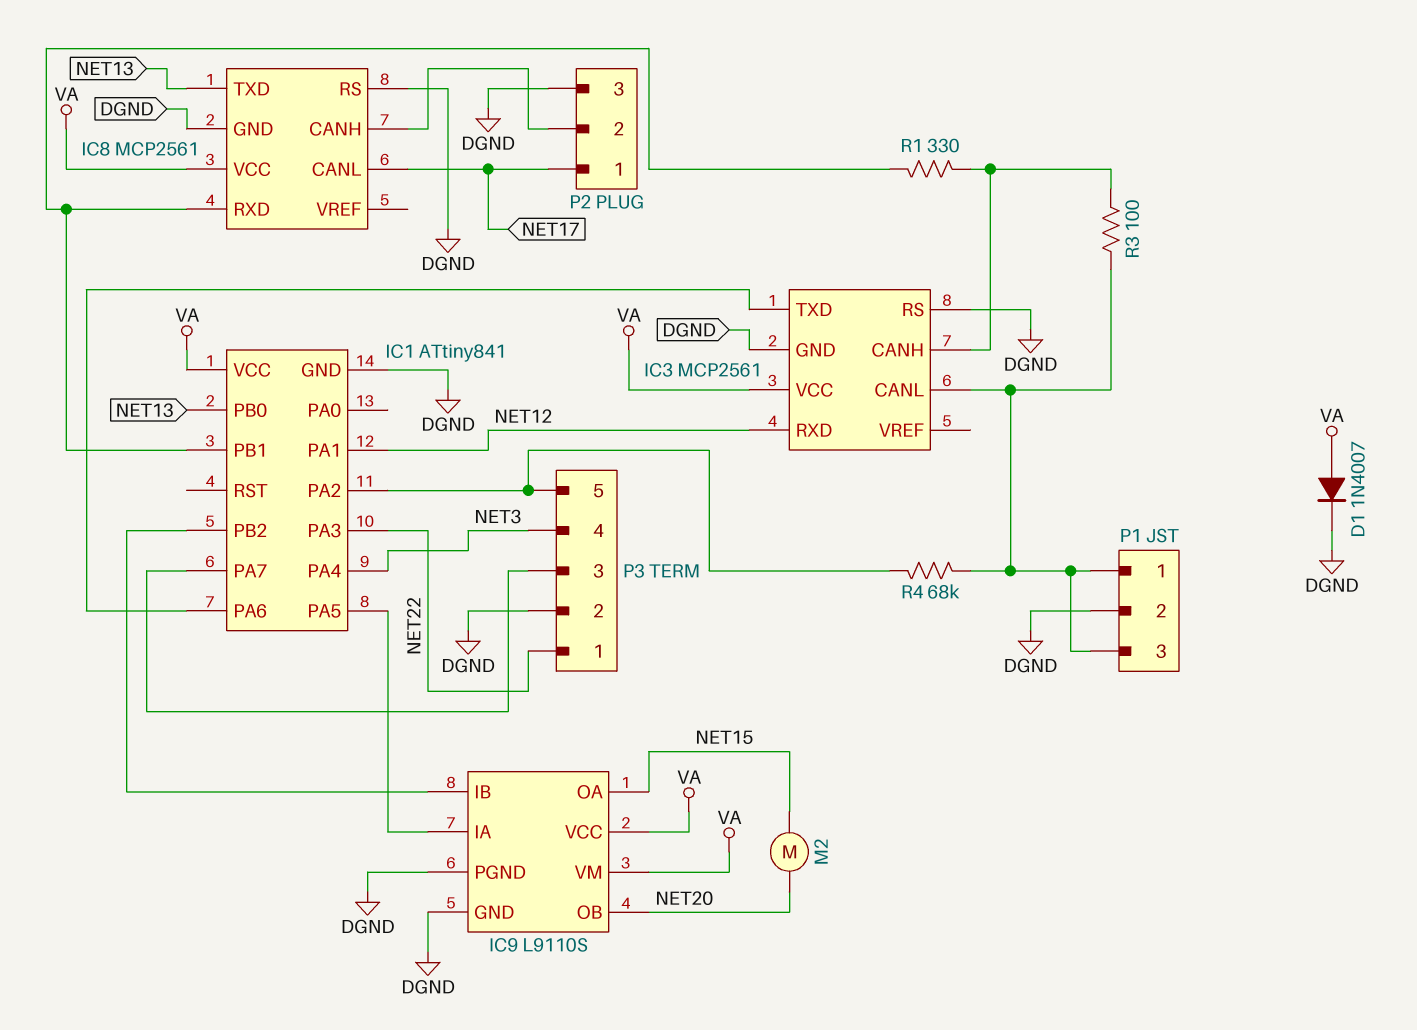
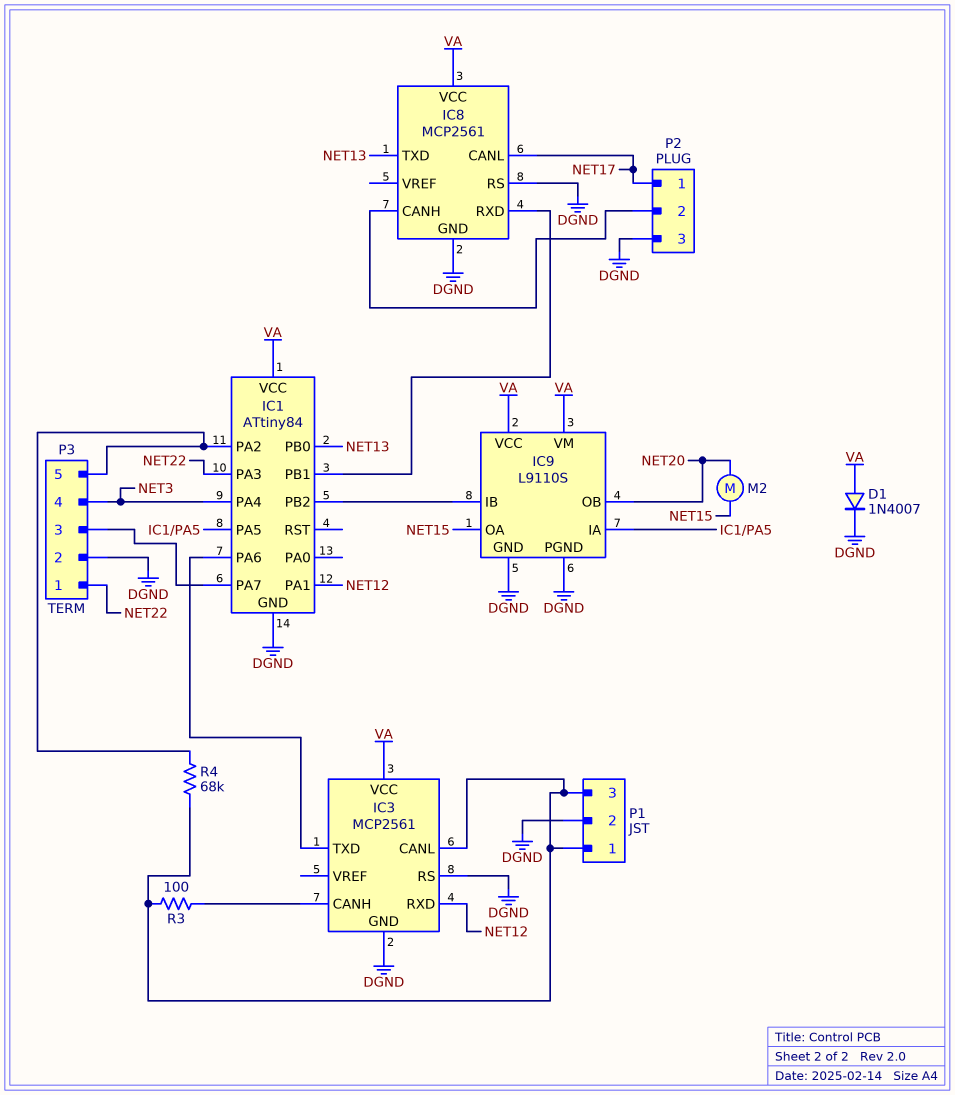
IC1: ATtiny841 -> ATtiny84
R1: 330 (IC1/PB1, IC3/CANH) -> none

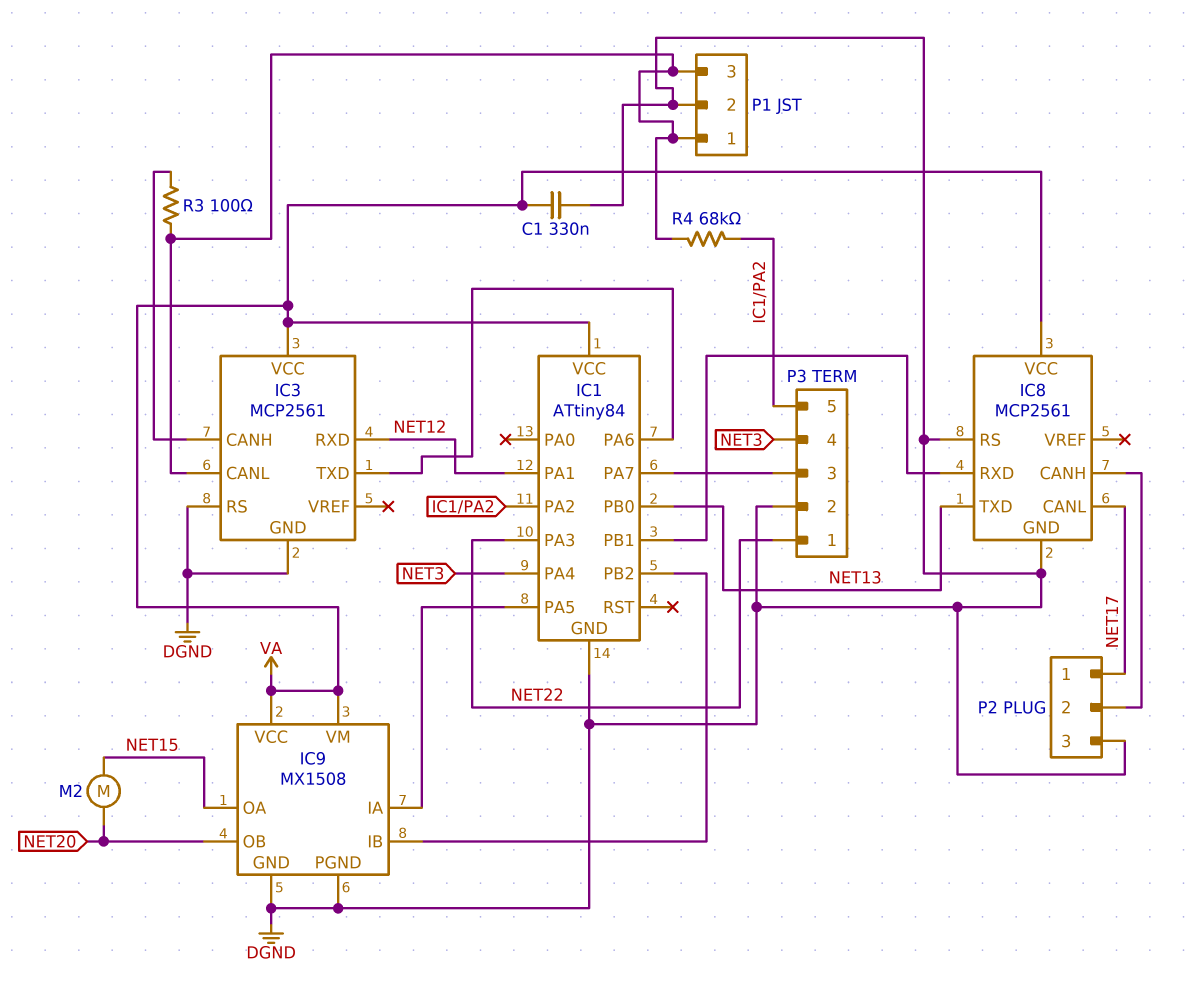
C1: none -> 330nF (DGND, VA)
D1: diode 1N4007 (A VA, K DGND) -> none
IC9: L9110S -> MX1508

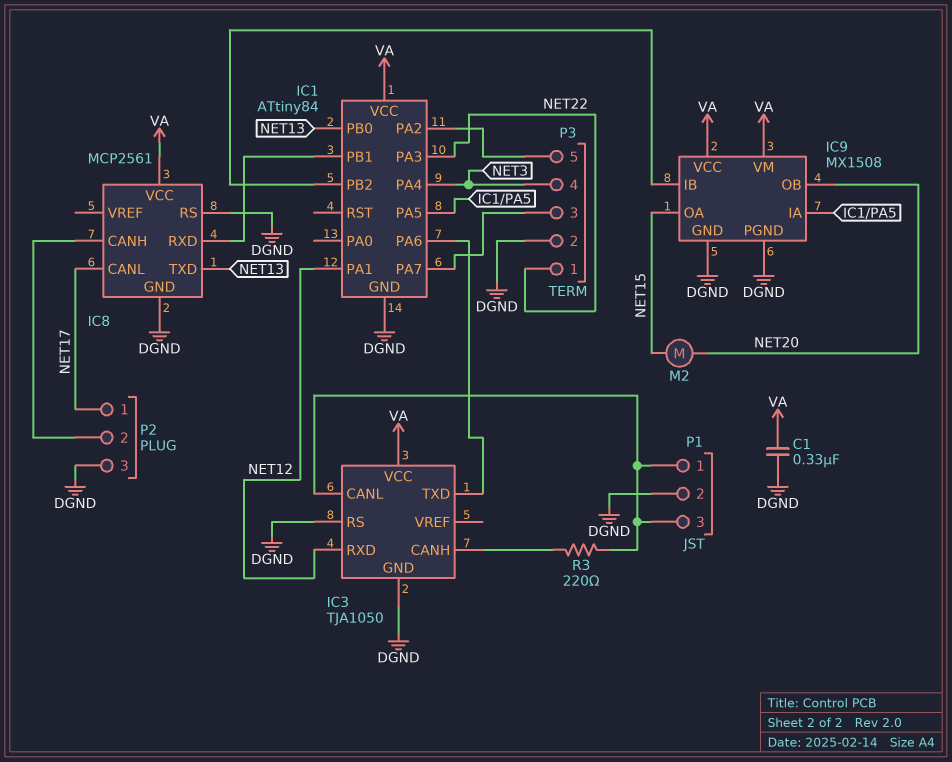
IC3: MCP2561 -> TJA1050
R3: 100 (IC3/CANH, IC3/CANL) -> 220 (IC3/CANH, IC3/CANL)
R4: 68k (IC1/PA2, IC3/CANL) -> none

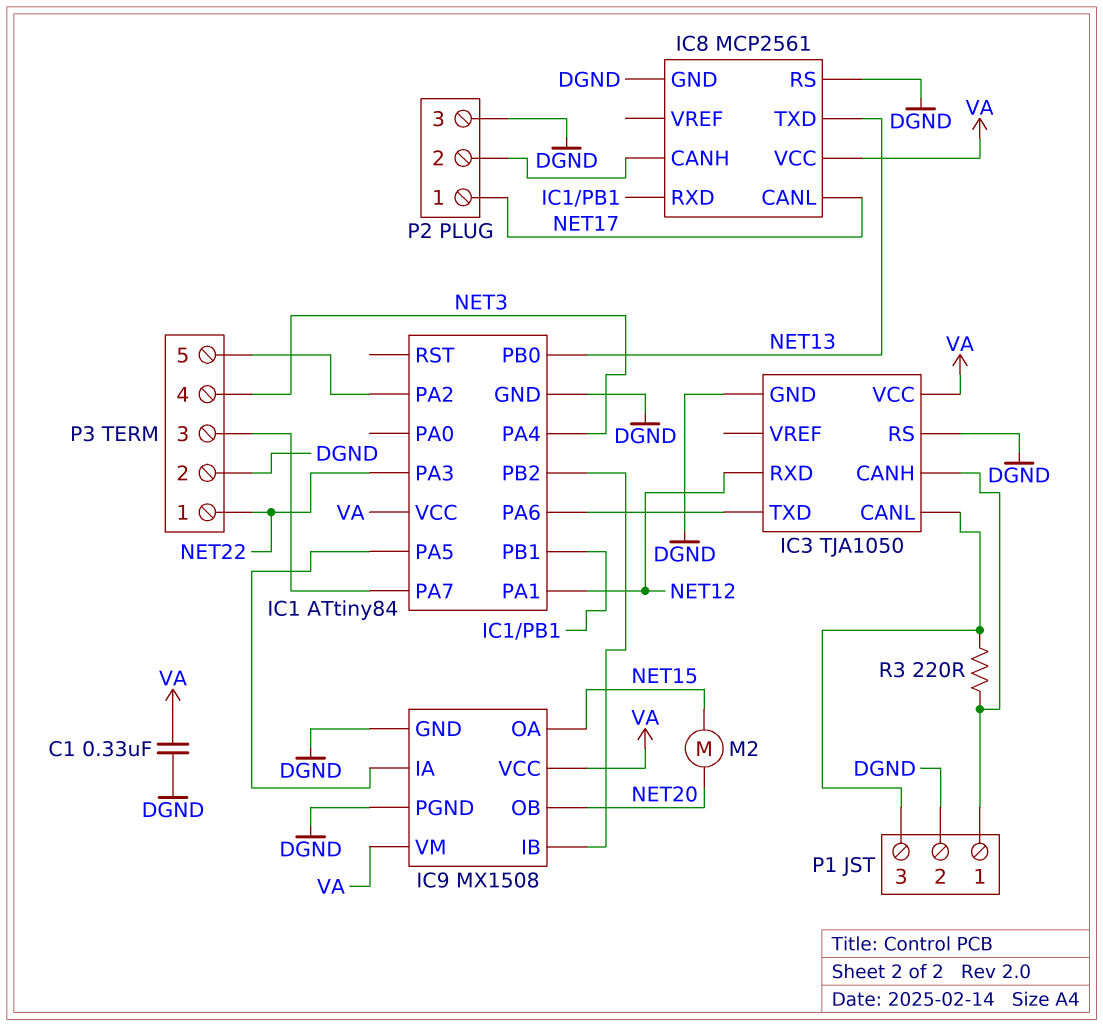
P1 pin 1: IC3/CANL -> IC3/CANH

